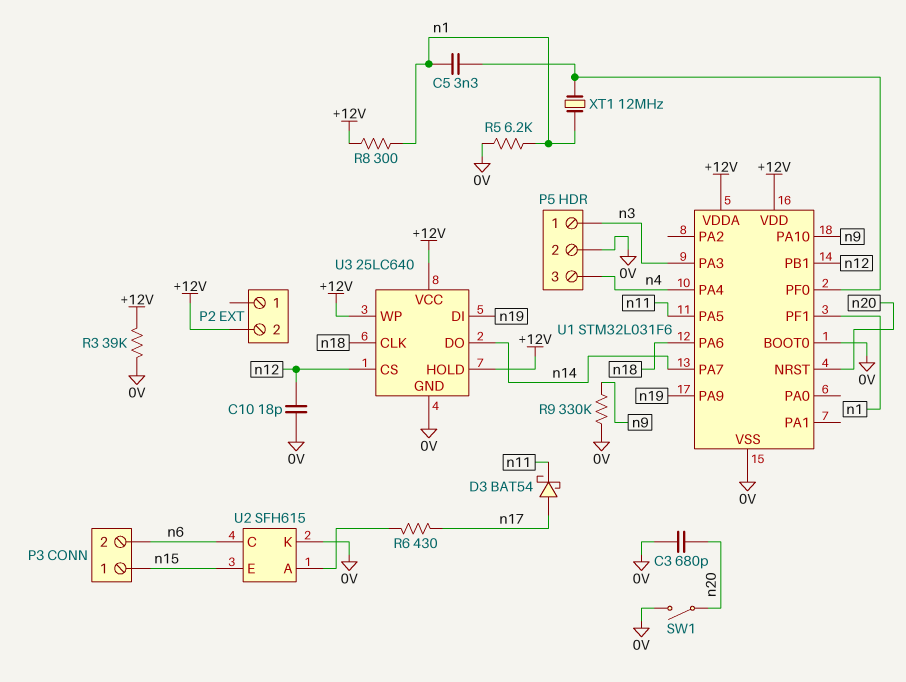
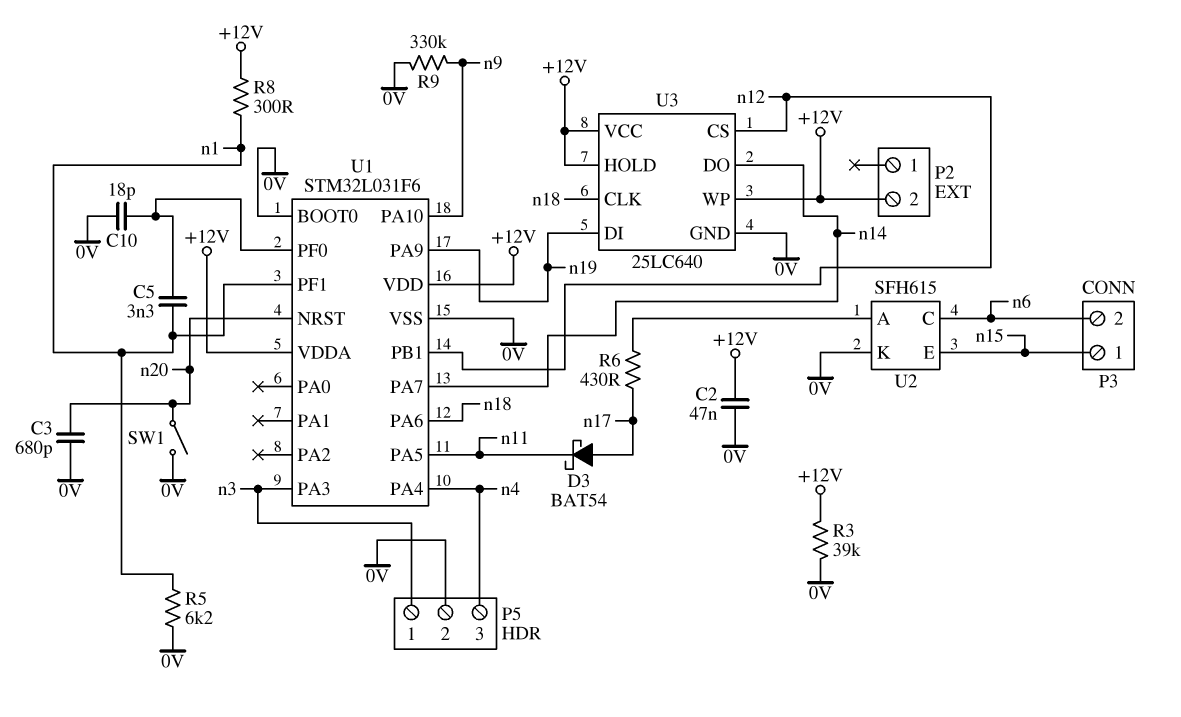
C2: none -> 47nF (+12V, 0V)
C10: 18pF (0V, n12) -> 18pF (0V, U1/PF0)
XT1: 12MHz (U1/PF0, n1) -> none

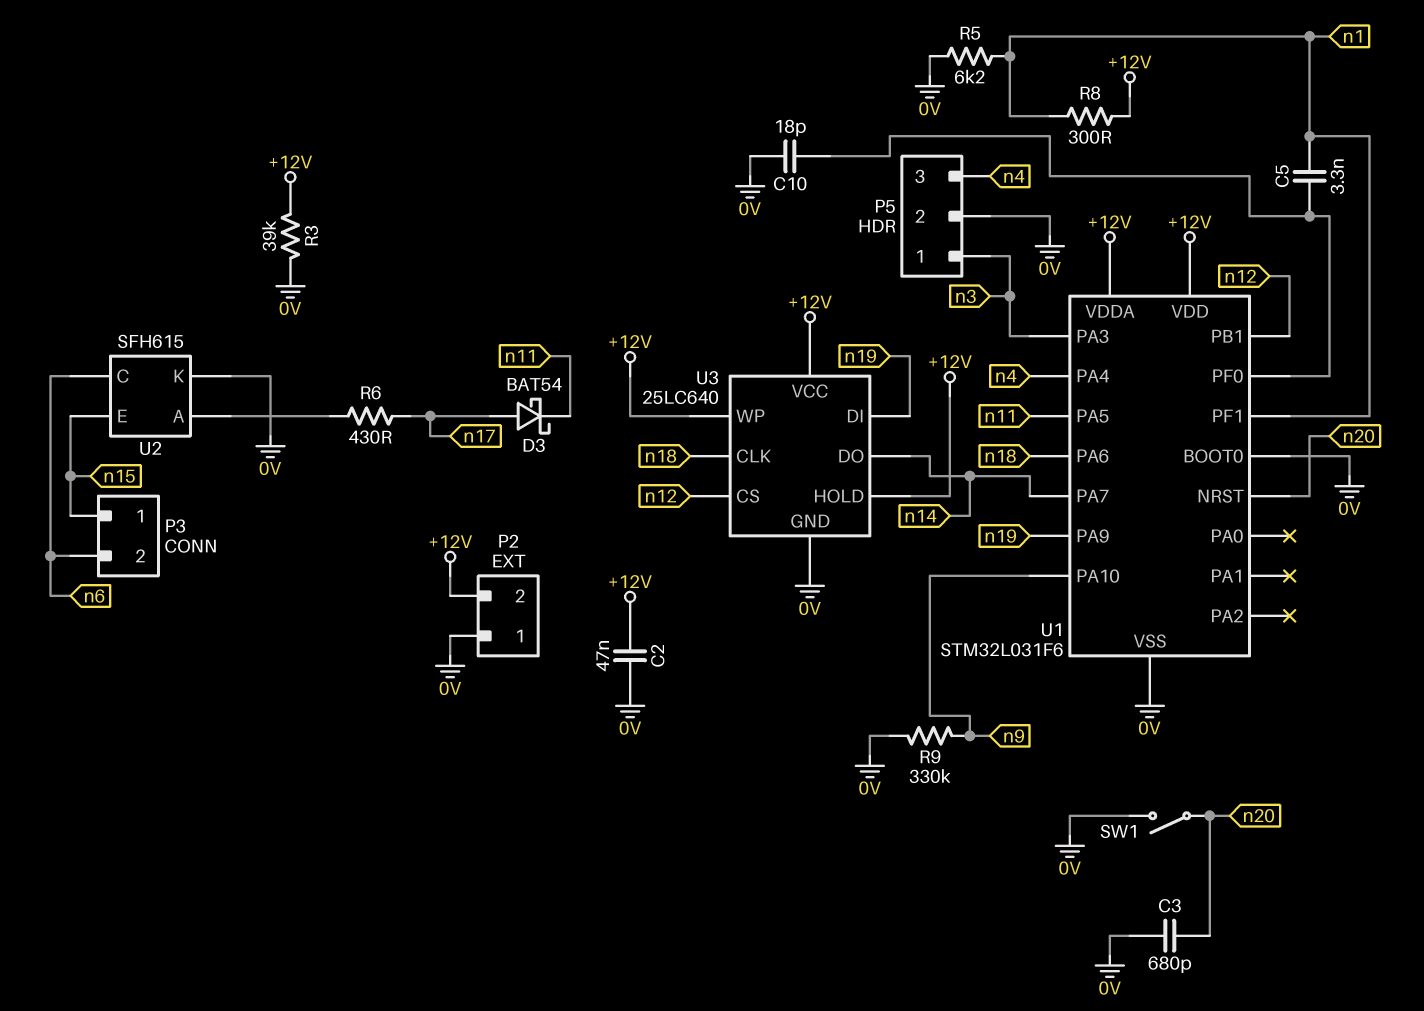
P2 pin 1: none -> 0V

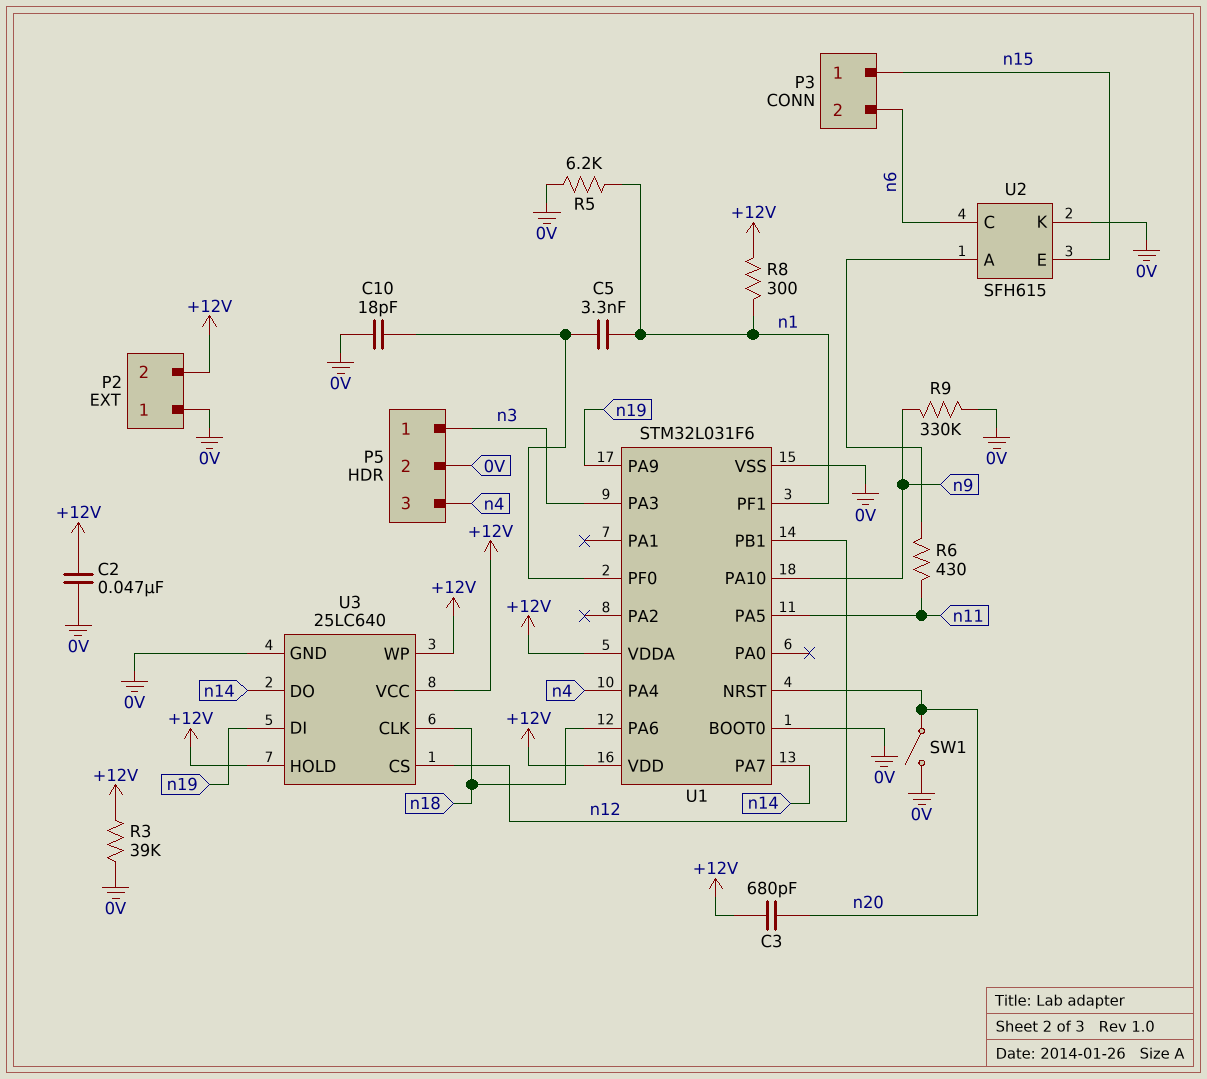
C3: 680pF (0V, n20) -> 680pF (+12V, n20)
D3: schottky BAT54 (A n17, K n11) -> none
R6: 430 (U2/A, n17) -> 430 (U2/A, n11)

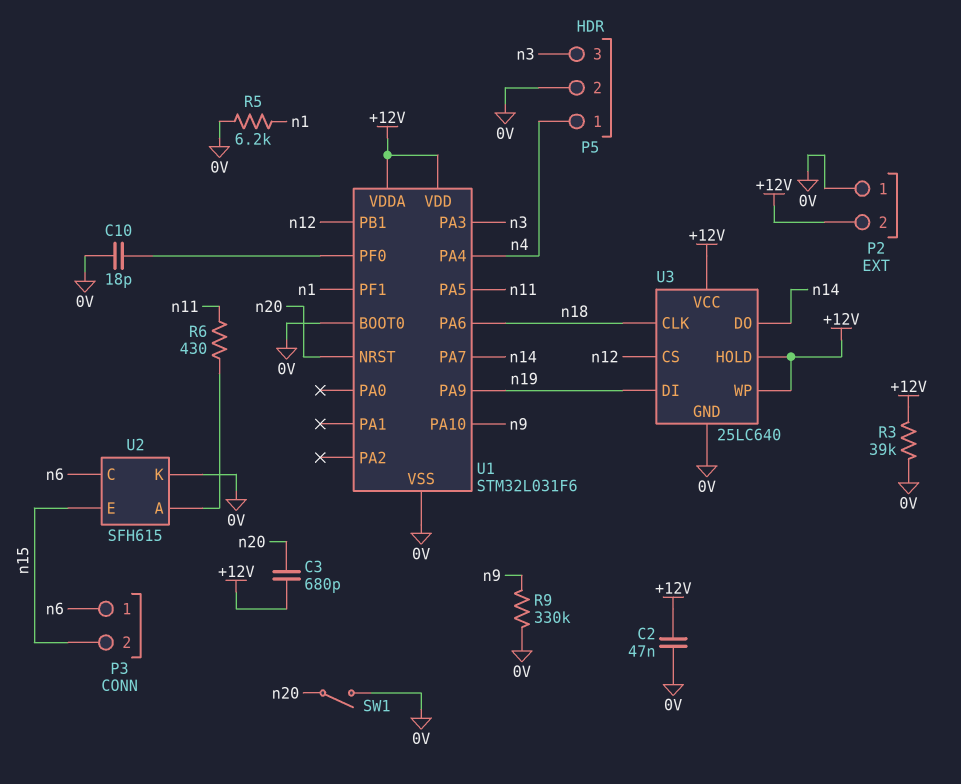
C5: 3.3nF (U1/PF0, n1) -> none
P3 pin 1: n15 -> n6
P3 pin 2: n6 -> n15
P5 pin 1: n3 -> n4
P5 pin 3: n4 -> n3
R8: 300 (+12V, n1) -> none

